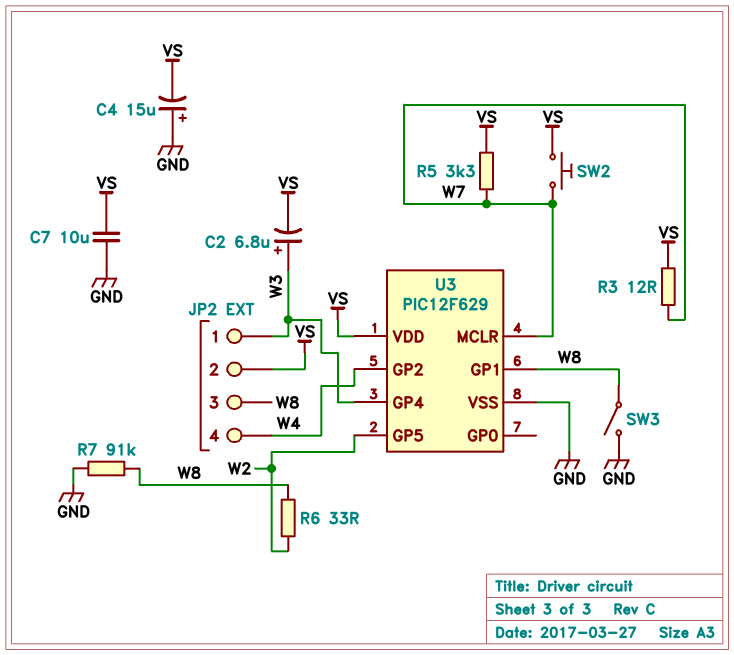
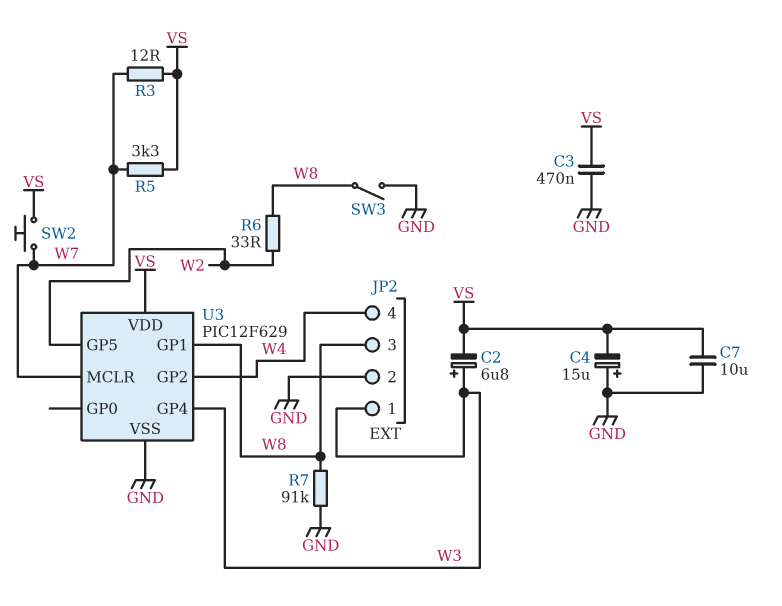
C3: none -> 470nF (GND, VS)
JP2 pin 2: VS -> GND

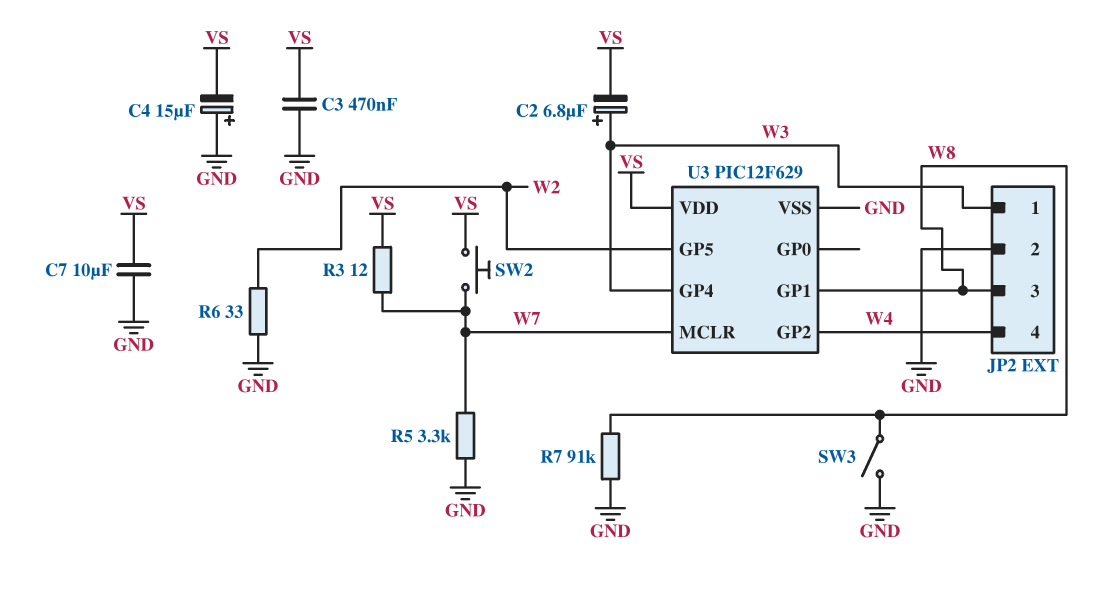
R5: 3.3k (VS, W7) -> 3.3k (GND, W7)
R6: 33 (W2, W8) -> 33 (GND, W2)

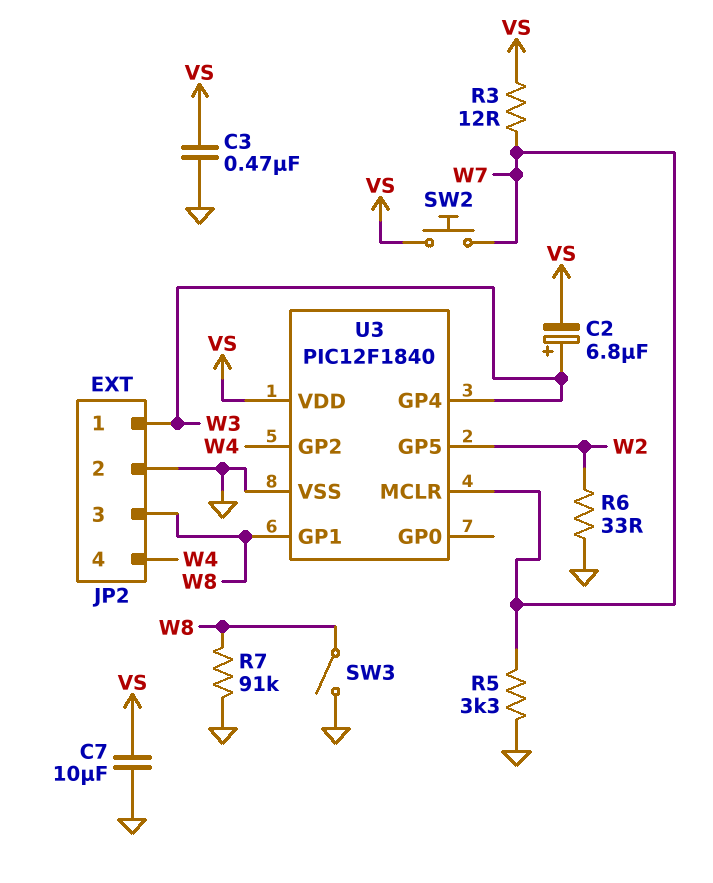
C4: 15uF (plus GND, minus VS) -> none
U3: PIC12F629 -> PIC12F1840

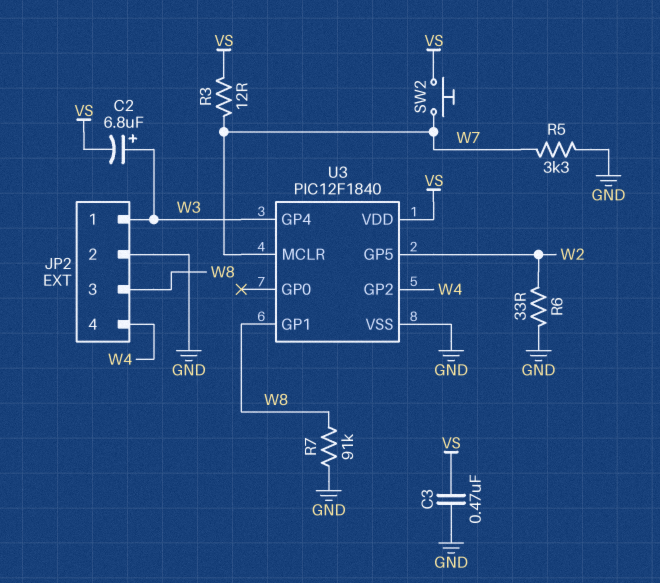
C7: 10uF (GND, VS) -> none
SW3: switch (GND, W8) -> none

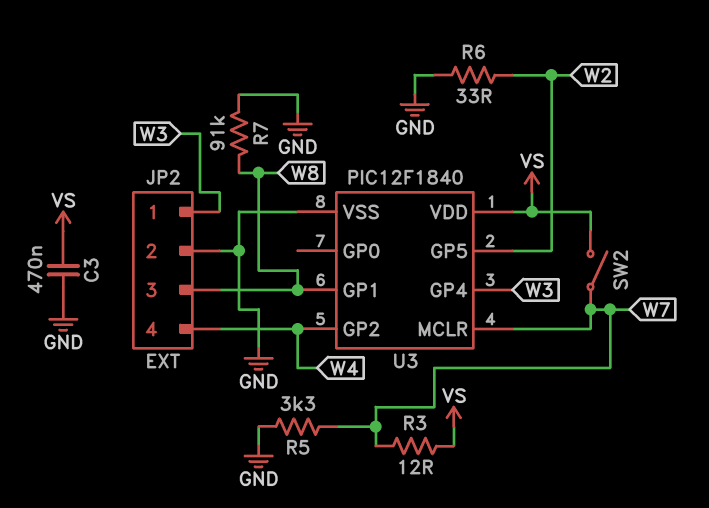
C2: 6.8uF (plus W3, minus VS) -> none
SW2: button (VS, W7) -> switch (VS, W7)

